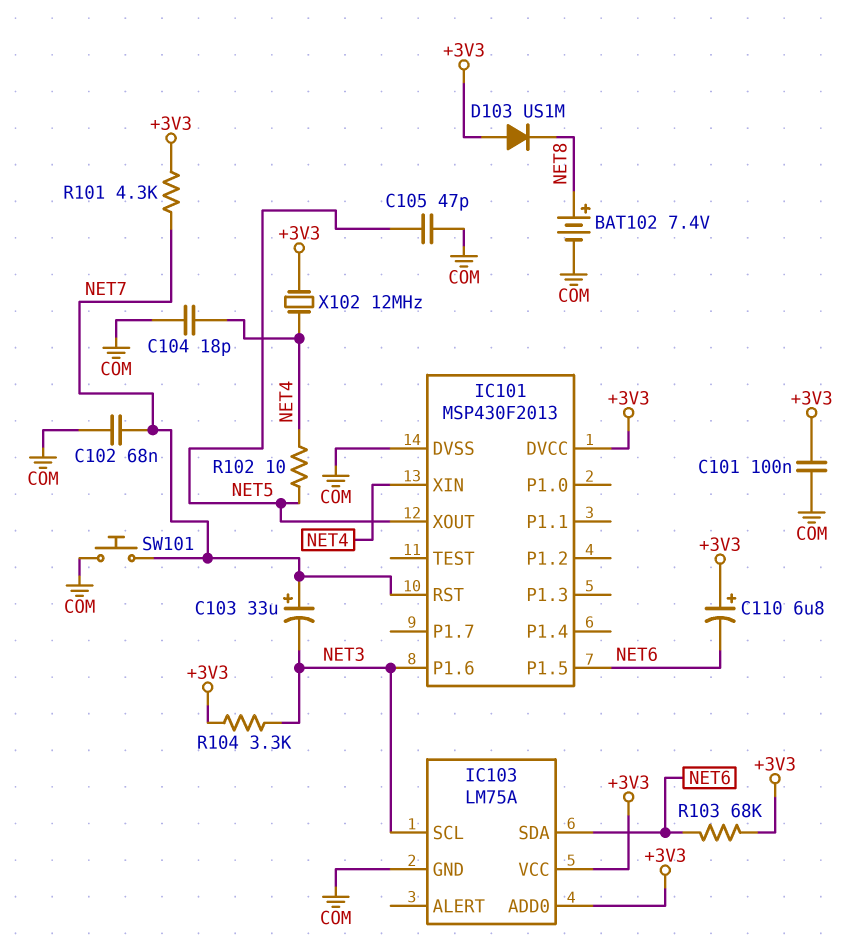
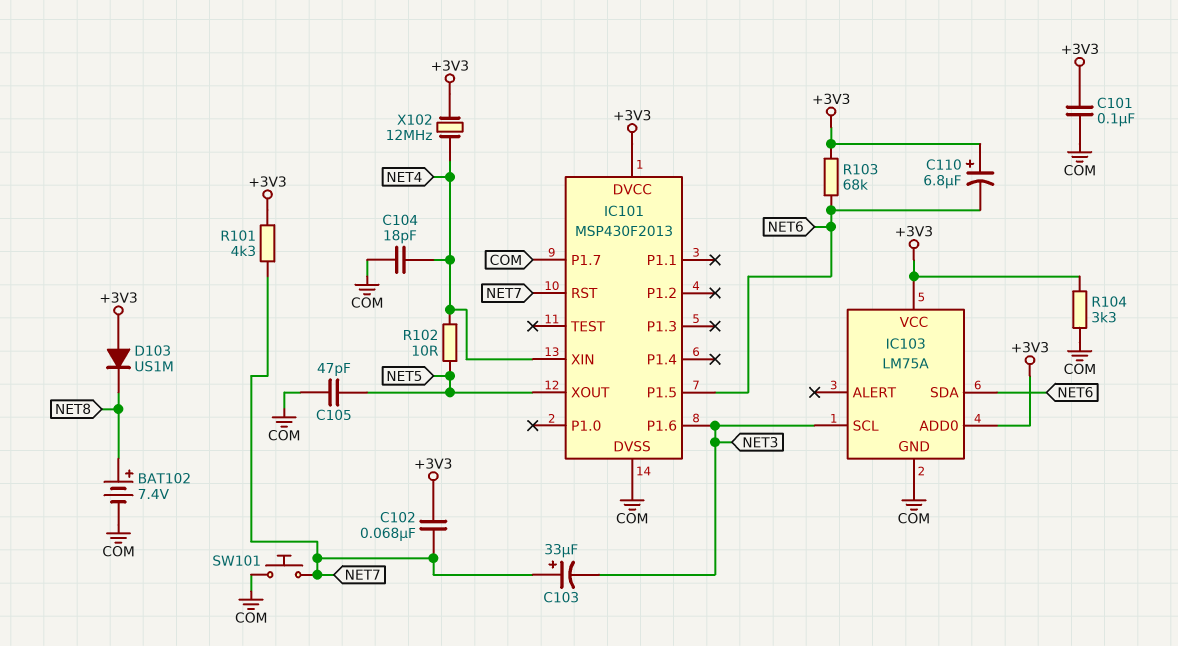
C102: 68nF (COM, NET7) -> 68nF (+3V3, NET7)
IC101 pin P1.7: none -> COM
R104: 3.3k (+3V3, NET3) -> 3.3k (+3V3, COM)

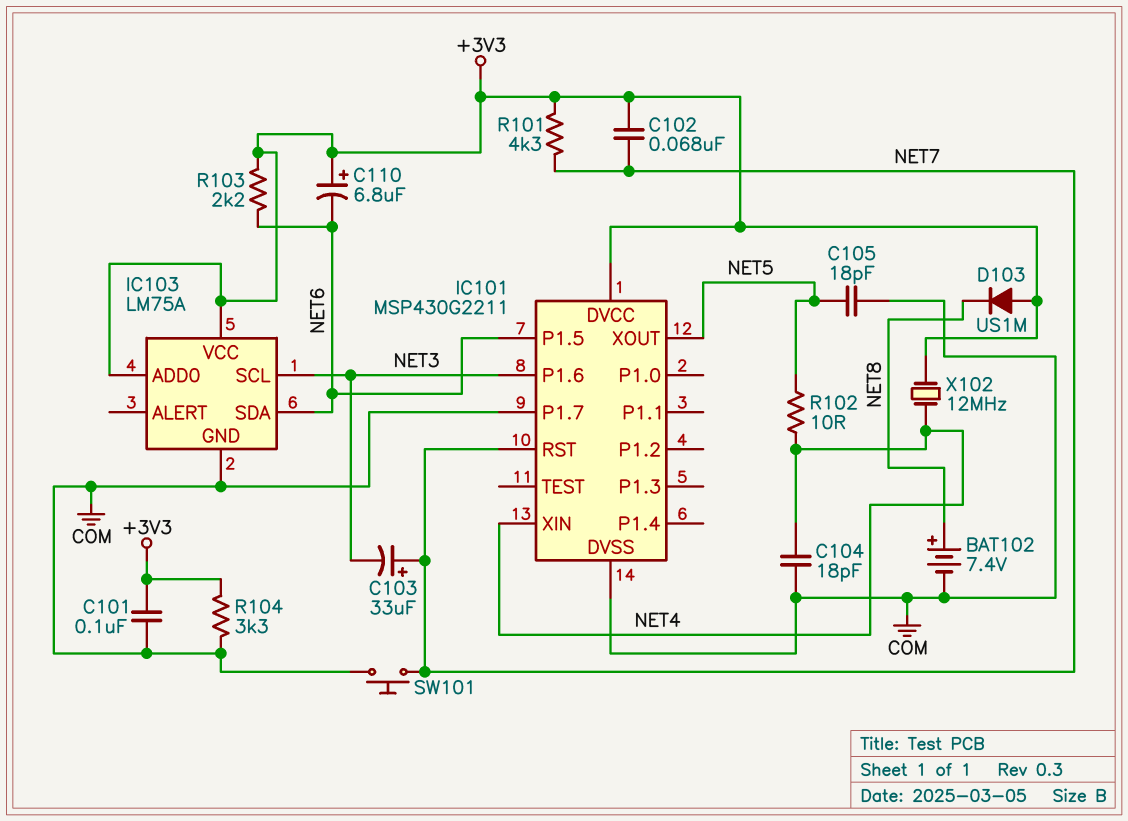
C105: 47pF (COM, NET5) -> 18pF (COM, NET5)
IC101: MSP430F2013 -> MSP430G2211
R103: 68k (+3V3, NET6) -> 2.2k (+3V3, NET6)

